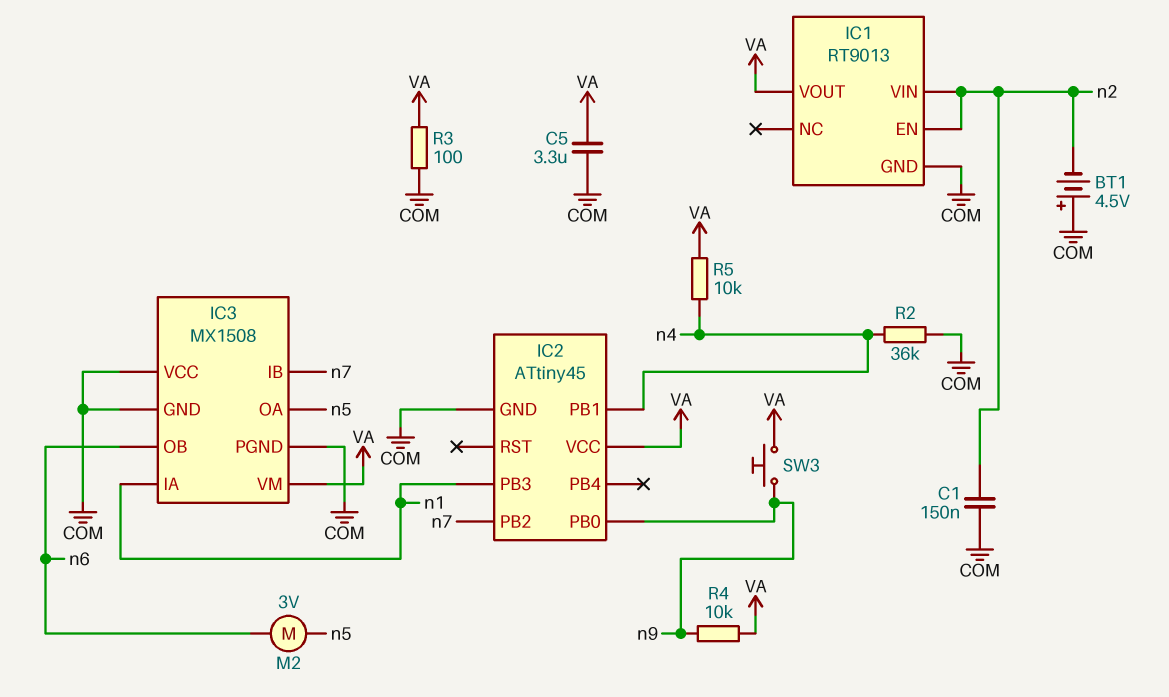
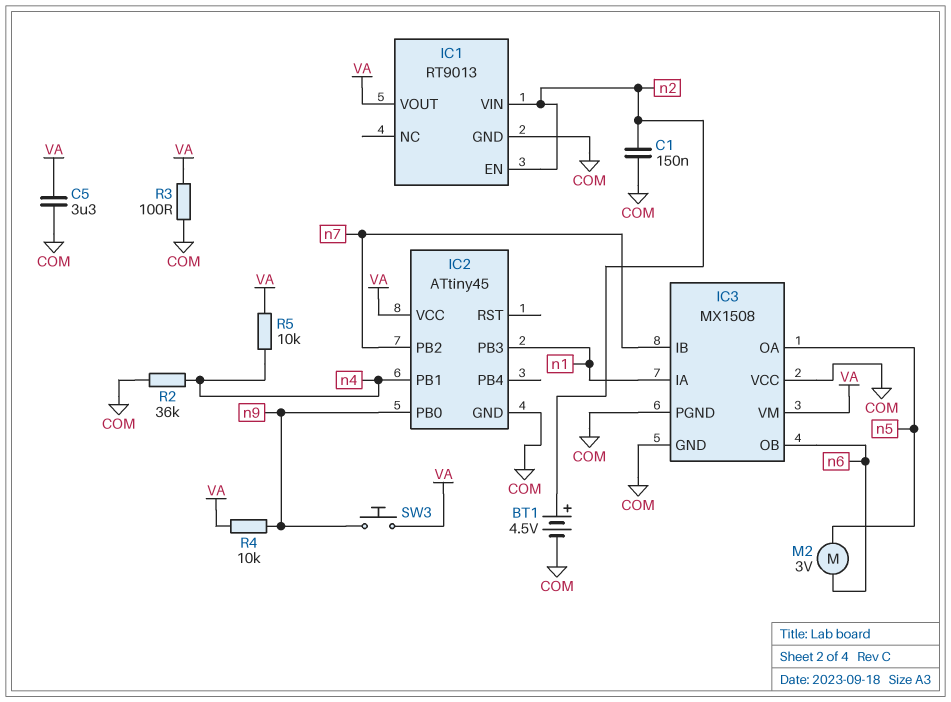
BT1: 4.5V (plus COM, minus n2) -> 4.5V (plus n2, minus COM)

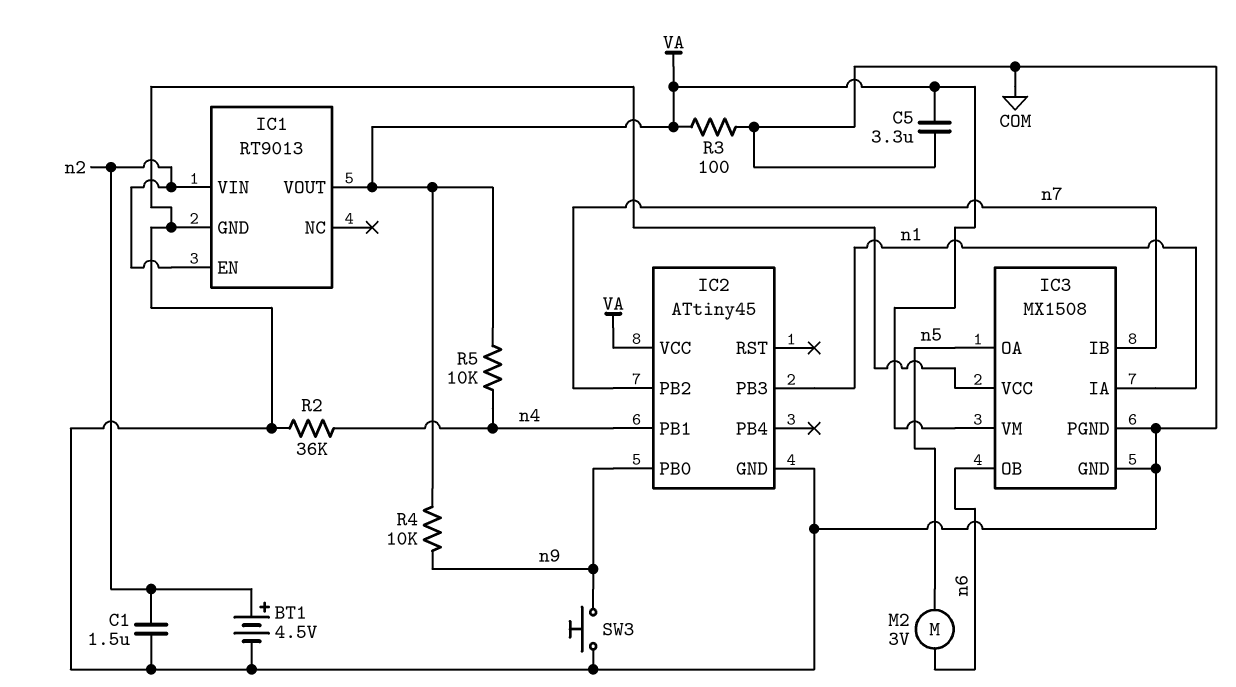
C1: 150nF (COM, n2) -> 1.5uF (COM, n2)
SW3: button (VA, n9) -> button (COM, n9)

